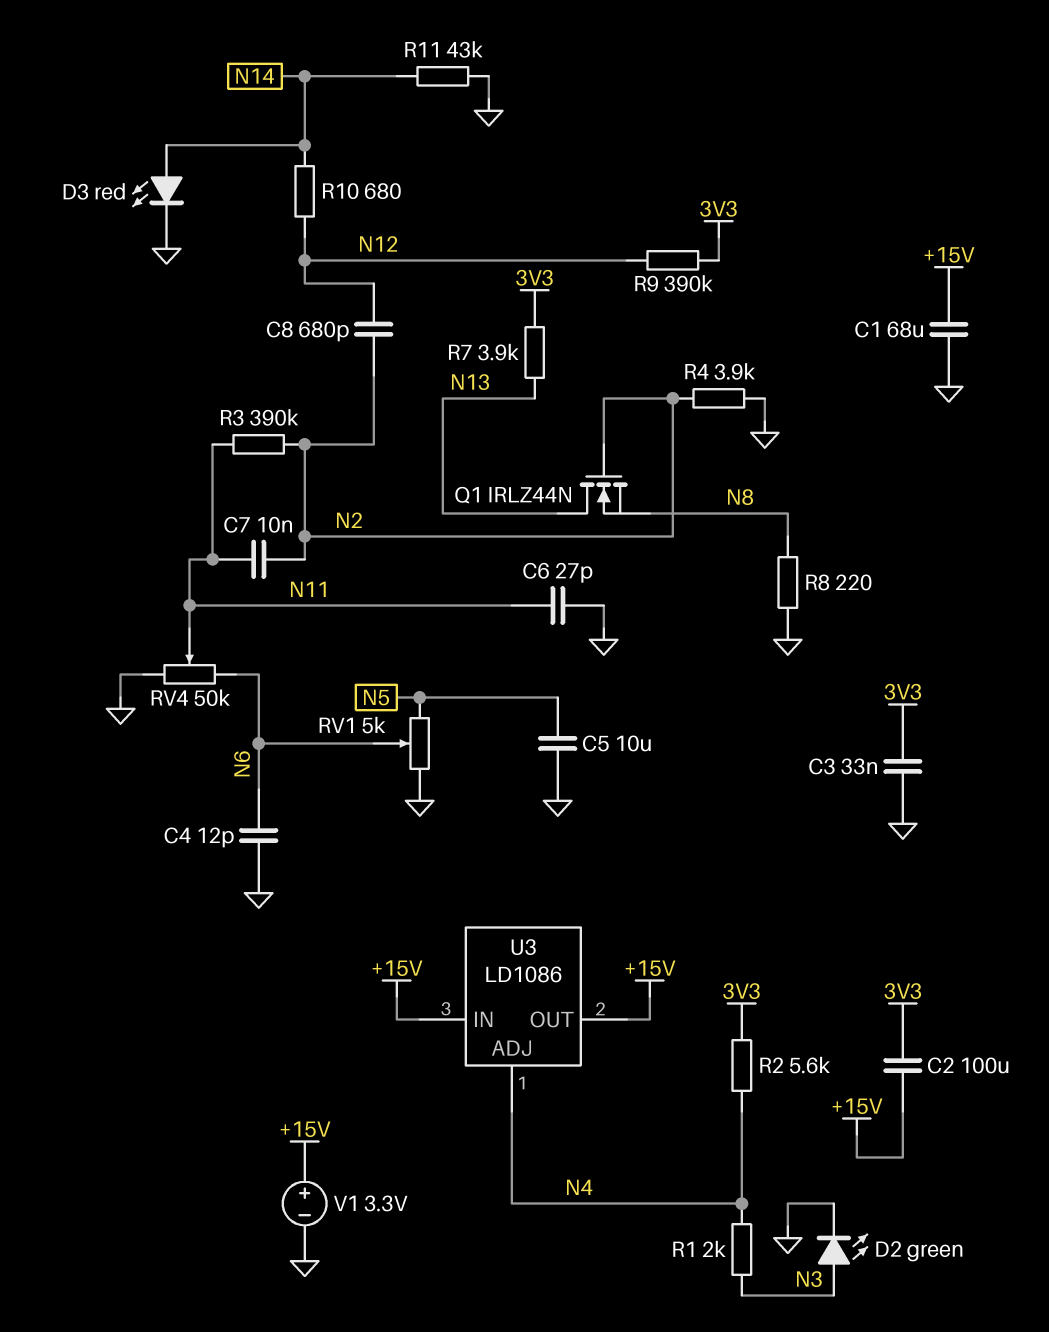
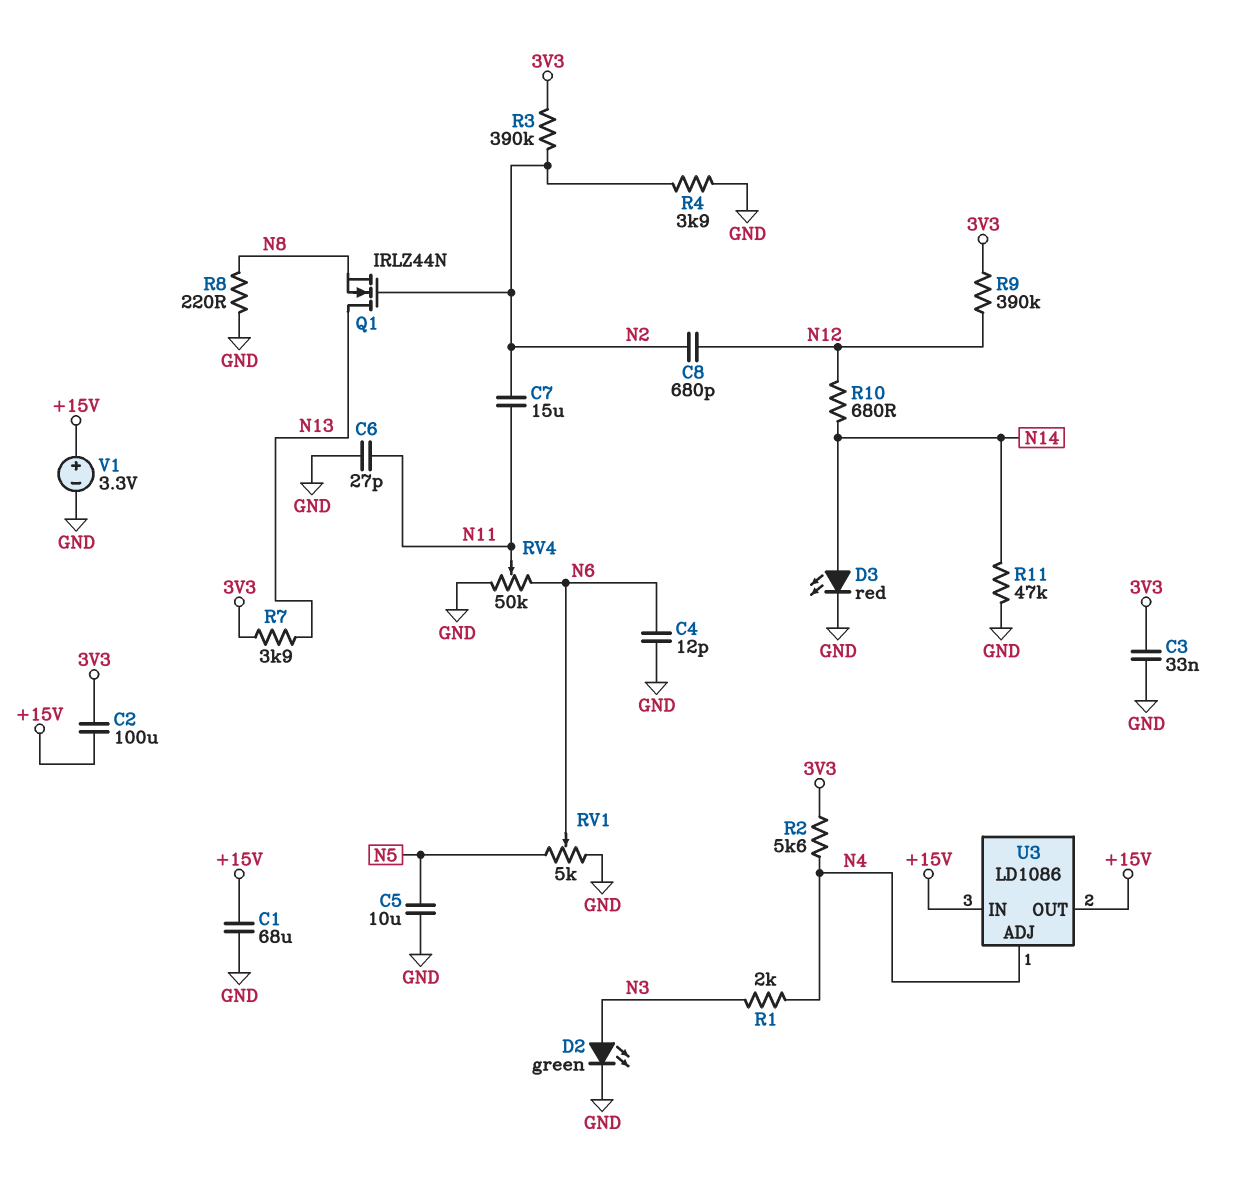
C7: 10nF (N2, N11) -> 15uF (N2, N11)
R3: 390k (N2, N11) -> 390k (3V3, N2)
R11: 43k (GND, N14) -> 47k (GND, N14)

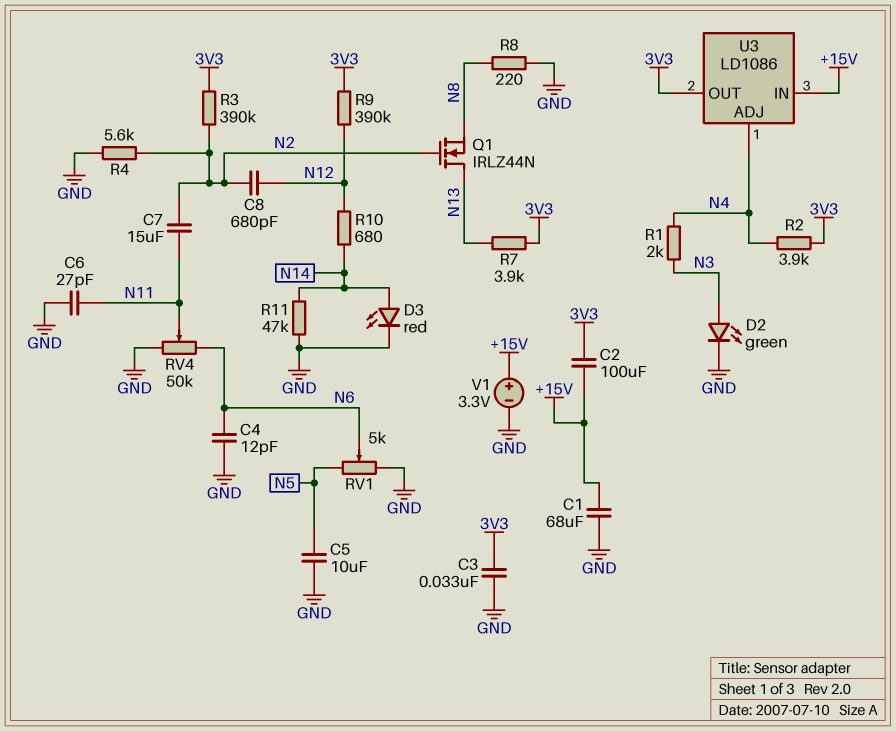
R2: 5.6k (3V3, N4) -> 3.9k (3V3, N4)
R4: 3.9k (GND, N2) -> 5.6k (GND, N2)
U3 pin OUT: +15V -> 3V3

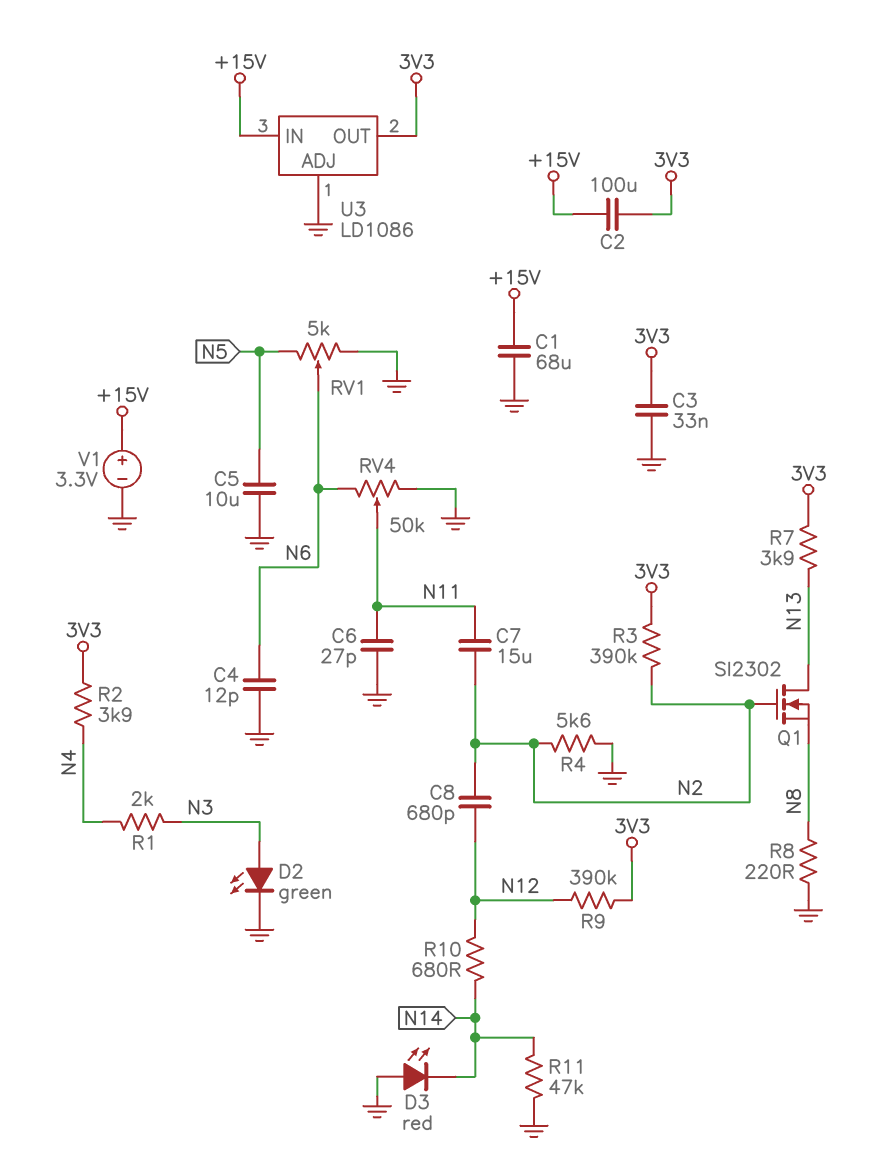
D3: LED red (A N14, K GND) -> LED red (A GND, K N14)
Q1: NMOS IRLZ44N (G N2, D N13, S N8) -> NMOS SI2302 (G N2, D N13, S N8)
U3 pin ADJ: N4 -> GND

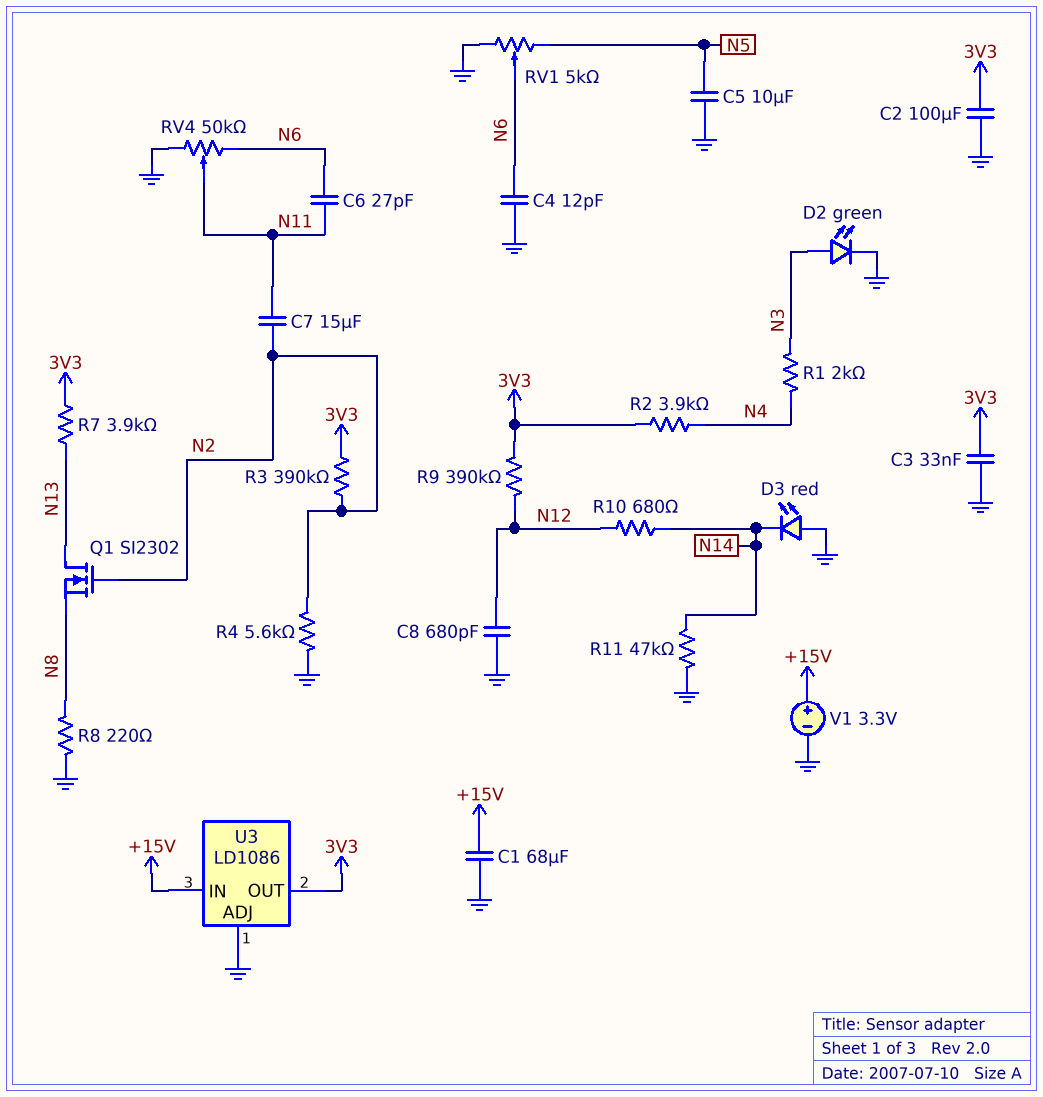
C2: 100uF (+15V, 3V3) -> 100uF (3V3, GND)
C6: 27pF (GND, N11) -> 27pF (N6, N11)
C8: 680pF (N2, N12) -> 680pF (GND, N12)

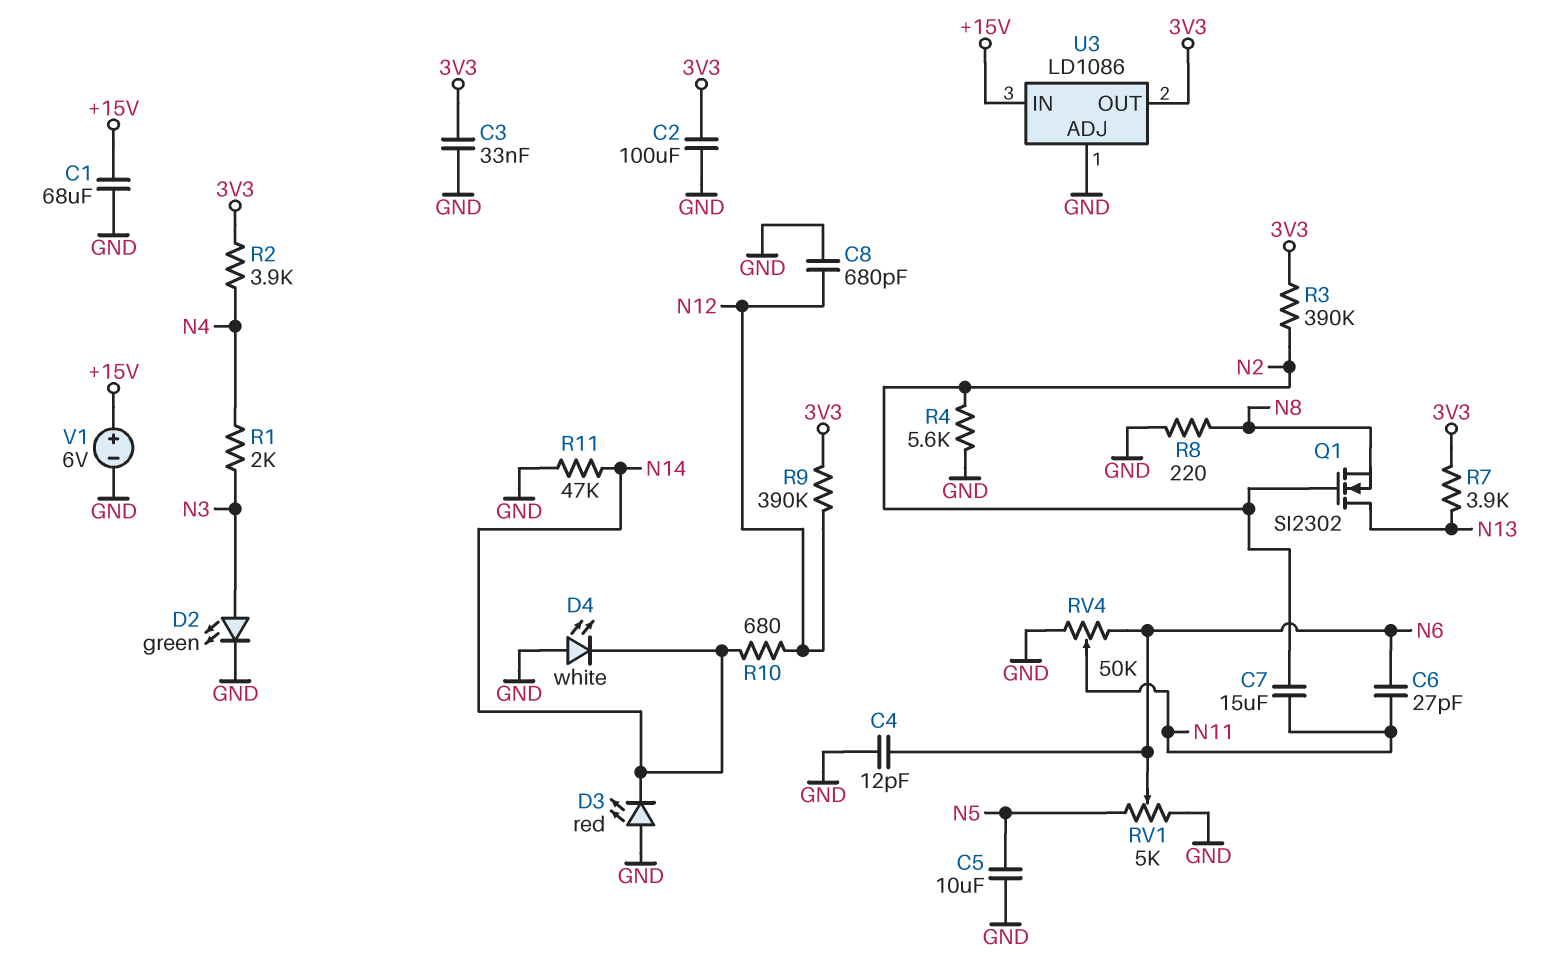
D4: none -> LED white (A GND, K N14)
V1: 3.3V (plus +15V, minus GND) -> 6V (plus +15V, minus GND)

